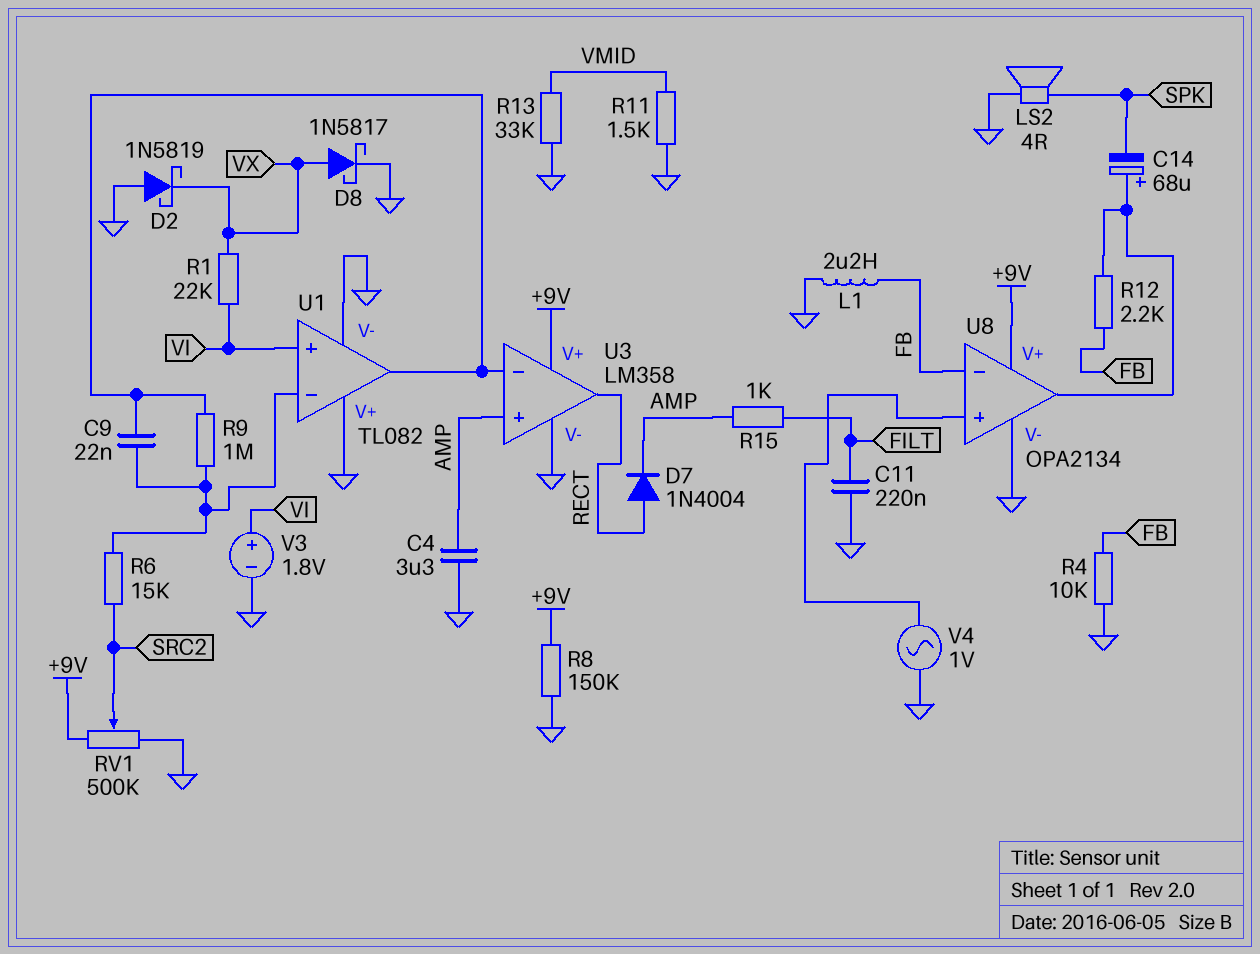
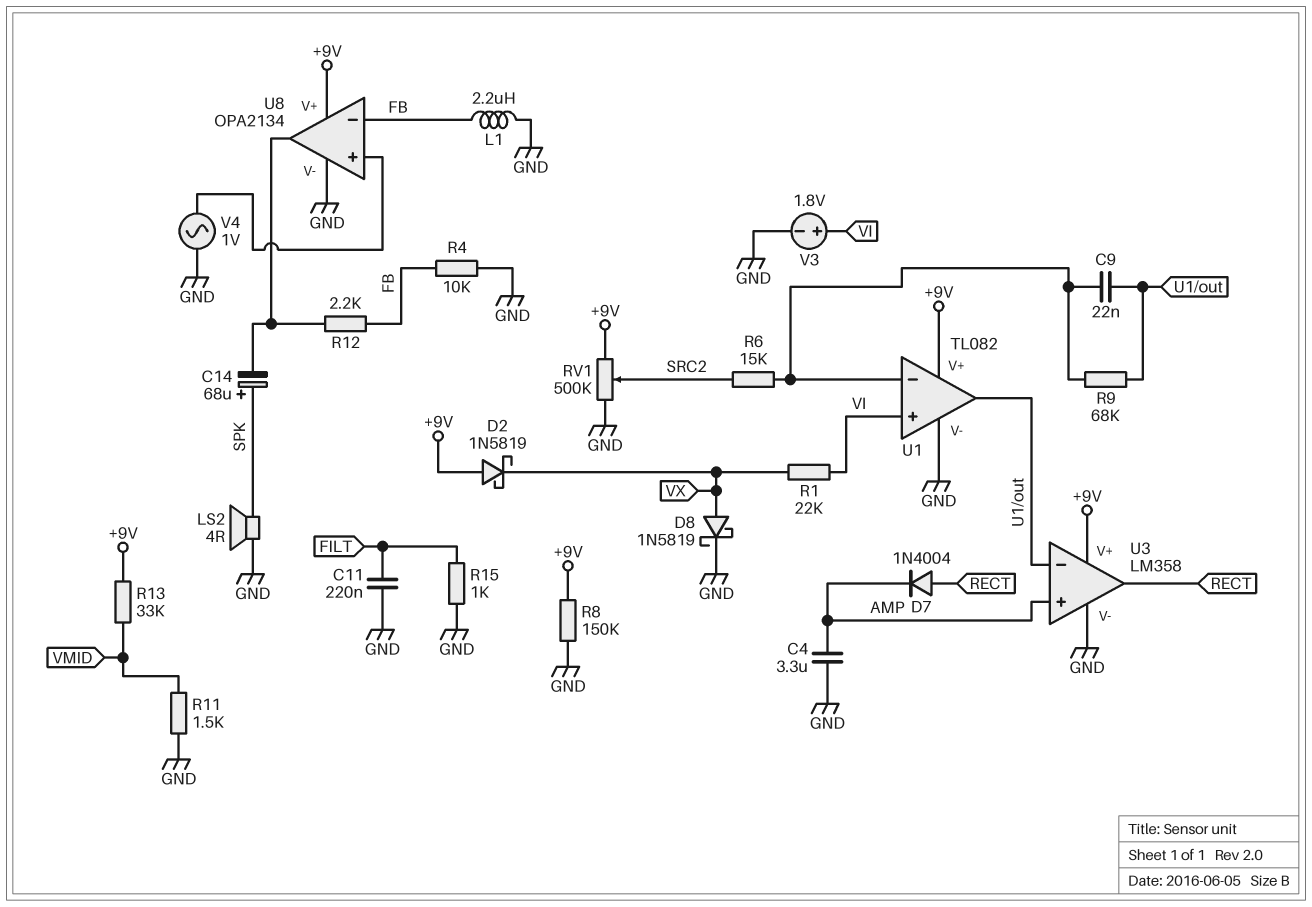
C14: 68uF (plus U8/out, minus SPK) -> 68uF (plus SPK, minus U8/out)
D2: schottky 1N5819 (A GND, K VX) -> schottky 1N5819 (A +9V, K VX)
D8: schottky 1N5817 (A VX, K GND) -> schottky 1N5819 (A VX, K GND)
R9: 1M (U1/in-, U1/out) -> 68k (U1/in-, U1/out)
R13: 33k (GND, VMID) -> 33k (+9V, VMID)
R15: 1k (AMP, FILT) -> 1k (FILT, GND)
U1 pin V+: GND -> +9V

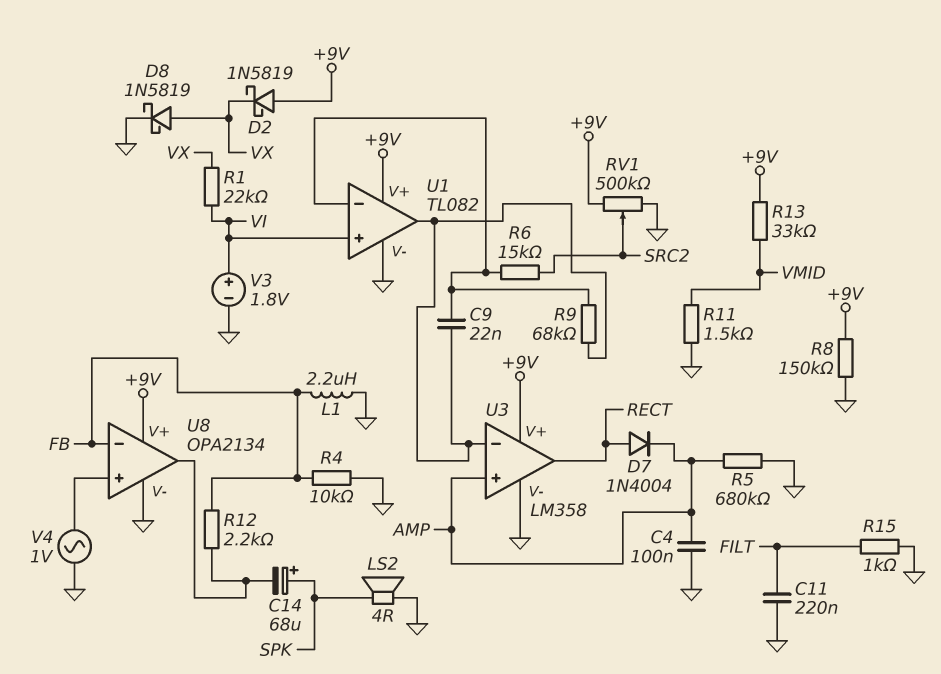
C4: 3.3uF (AMP, GND) -> 100nF (AMP, GND)
R5: none -> 680k (AMP, GND)

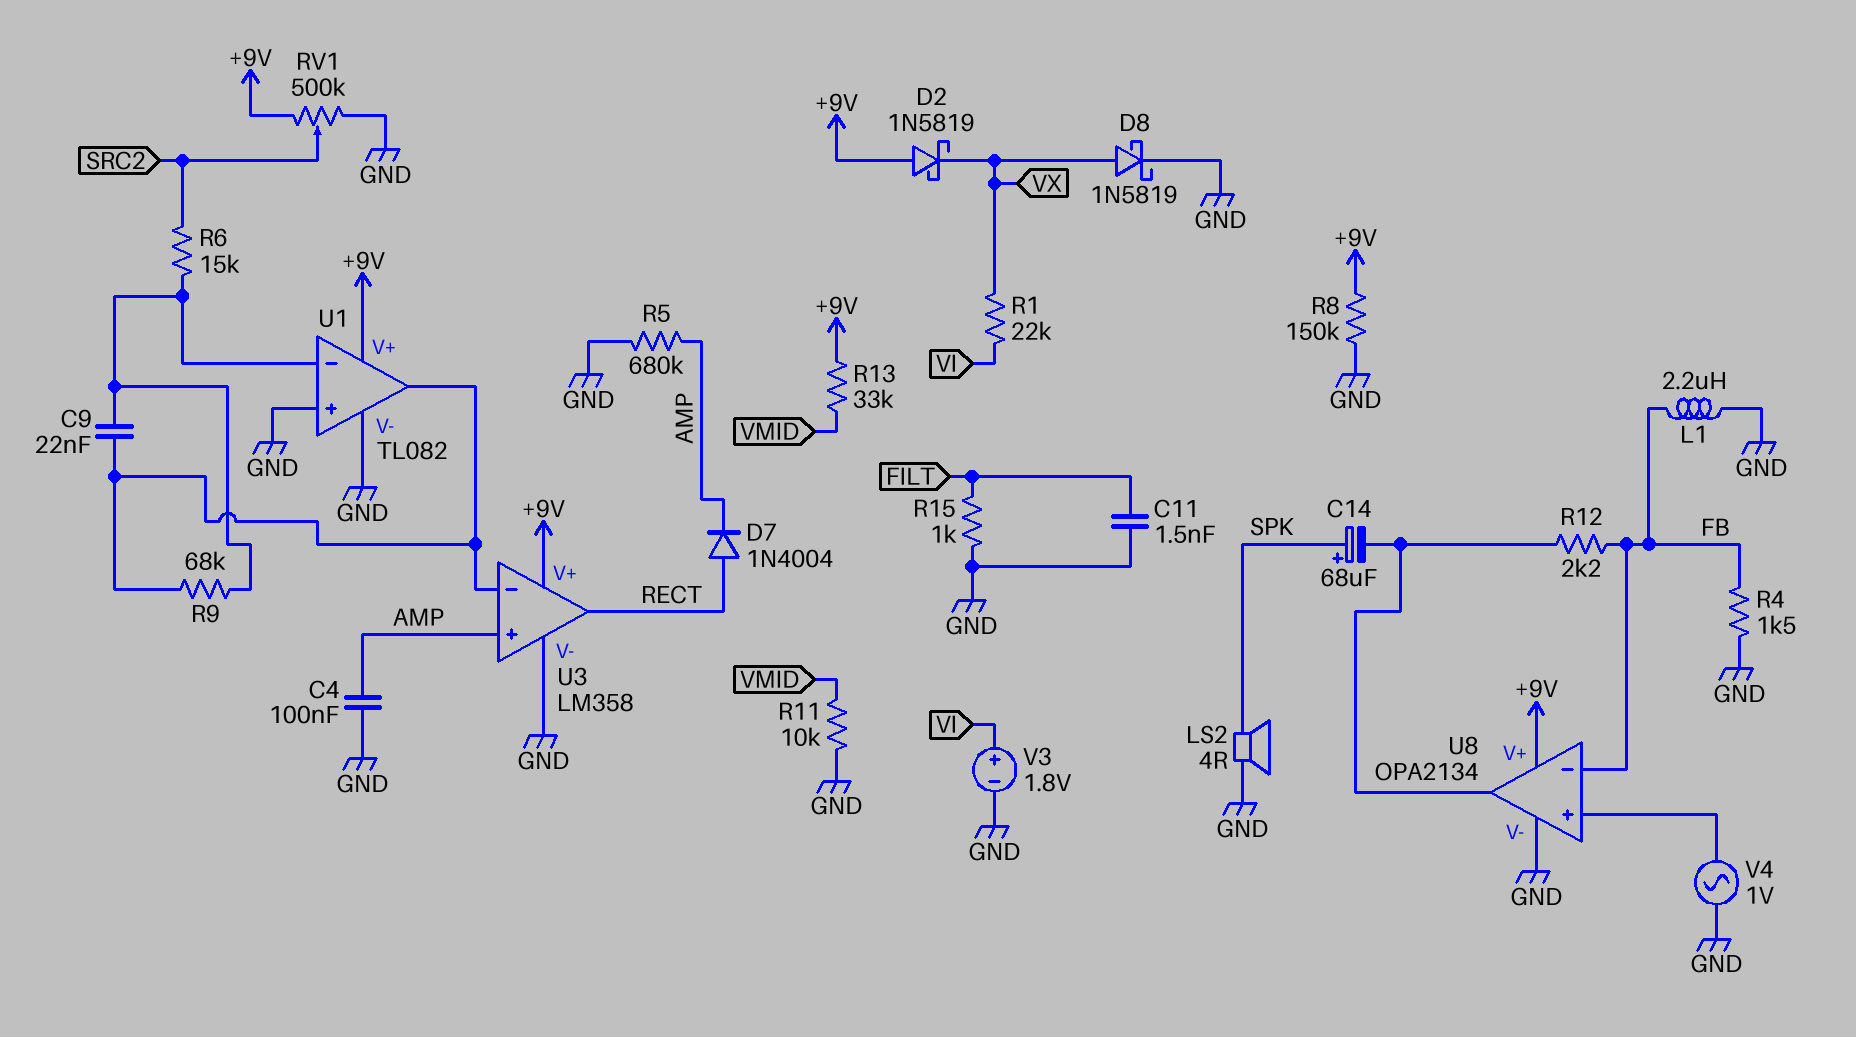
C11: 220nF (FILT, GND) -> 1.5nF (FILT, GND)
R4: 10k (FB, GND) -> 1.5k (FB, GND)
R11: 1.5k (GND, VMID) -> 10k (GND, VMID)
U1 pin in+: VI -> GND

